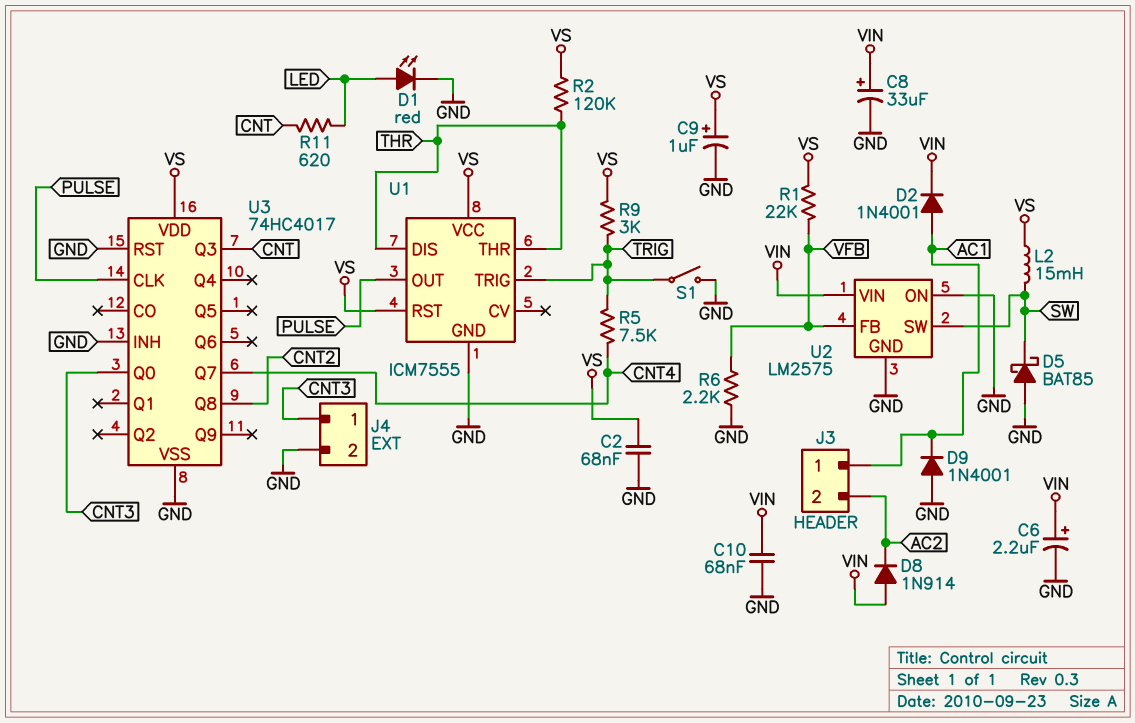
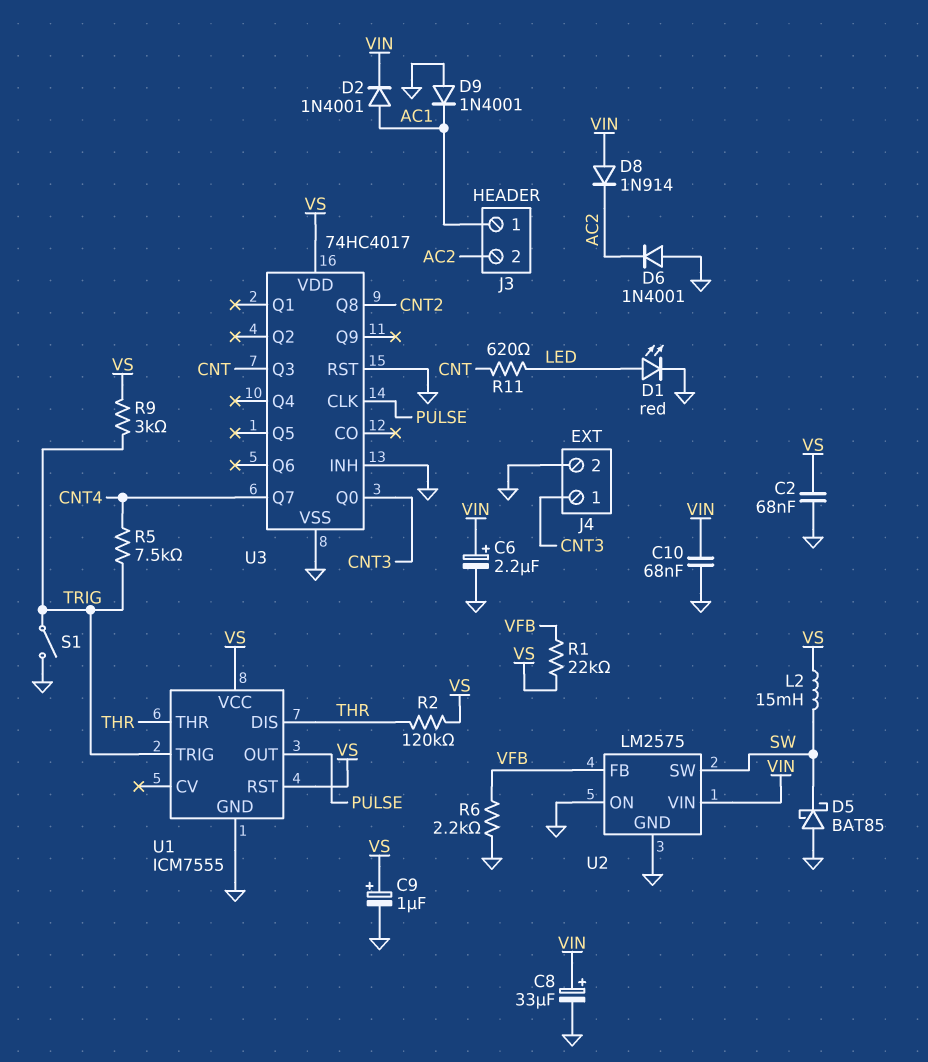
D6: none -> diode 1N4001 (A GND, K AC2)

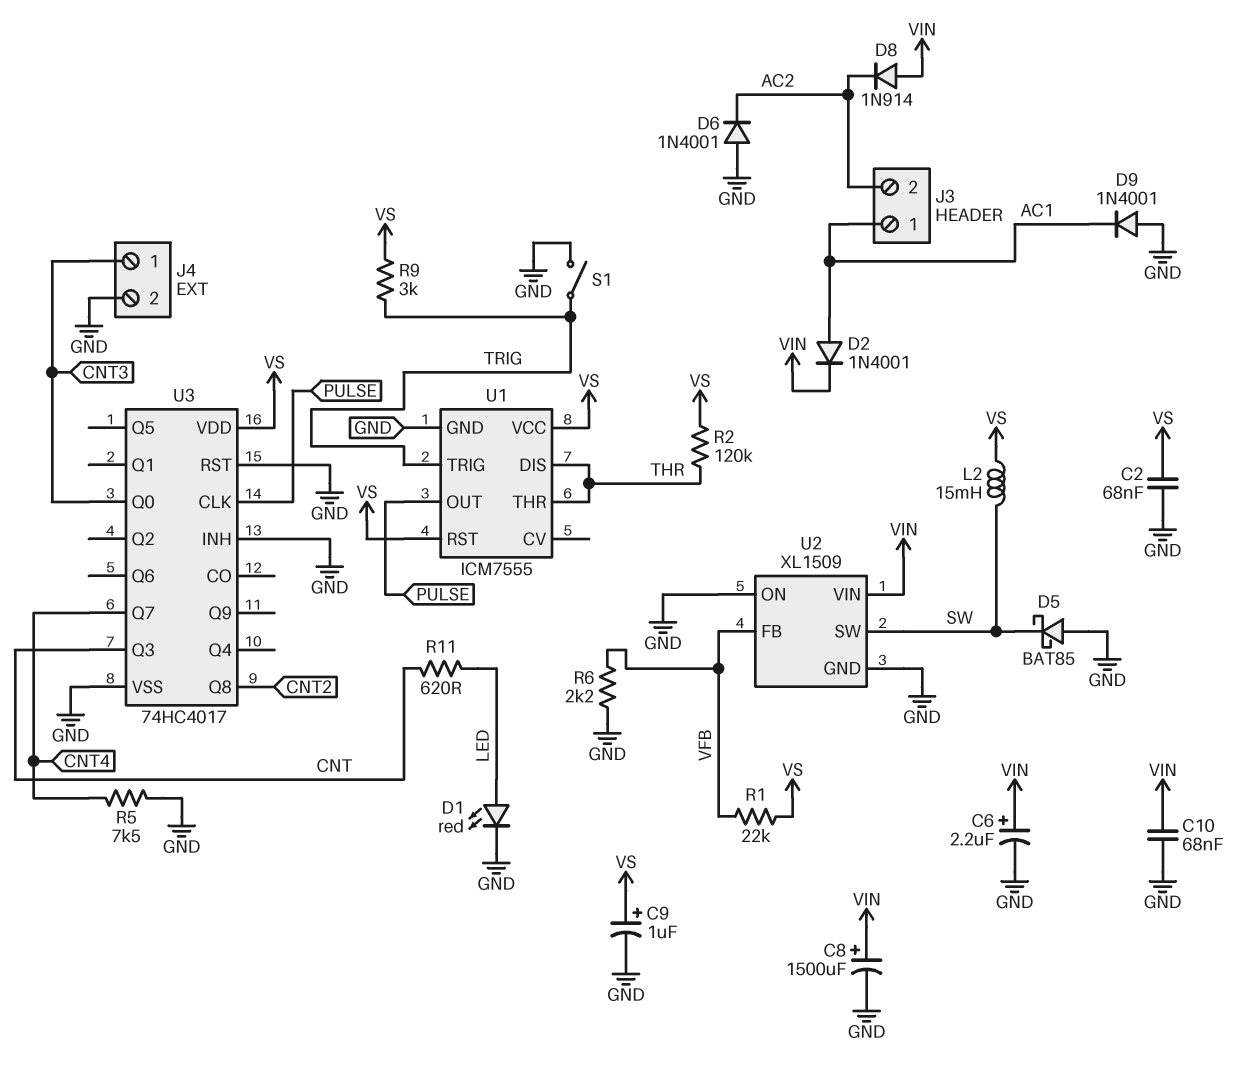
C8: 33uF (plus VIN, minus GND) -> 1500uF (plus VIN, minus GND)
R5: 7.5k (CNT4, TRIG) -> 7.5k (CNT4, GND)
U2: LM2575 -> XL1509

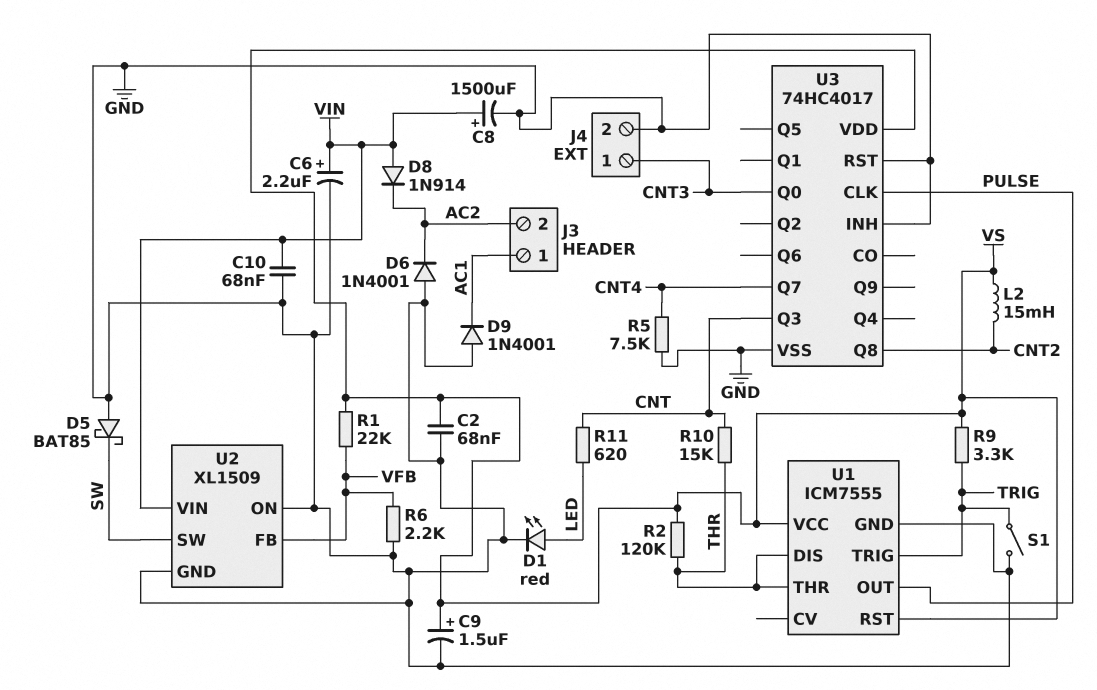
C9: 1uF (plus VS, minus GND) -> 1.5uF (plus VS, minus GND)
D2: diode 1N4001 (A AC1, K VIN) -> none
L2: 15mH (SW, VS) -> 15mH (CNT2, VS)
R9: 3k (TRIG, VS) -> 3.3k (TRIG, VS)
R10: none -> 15k (CNT, THR)

